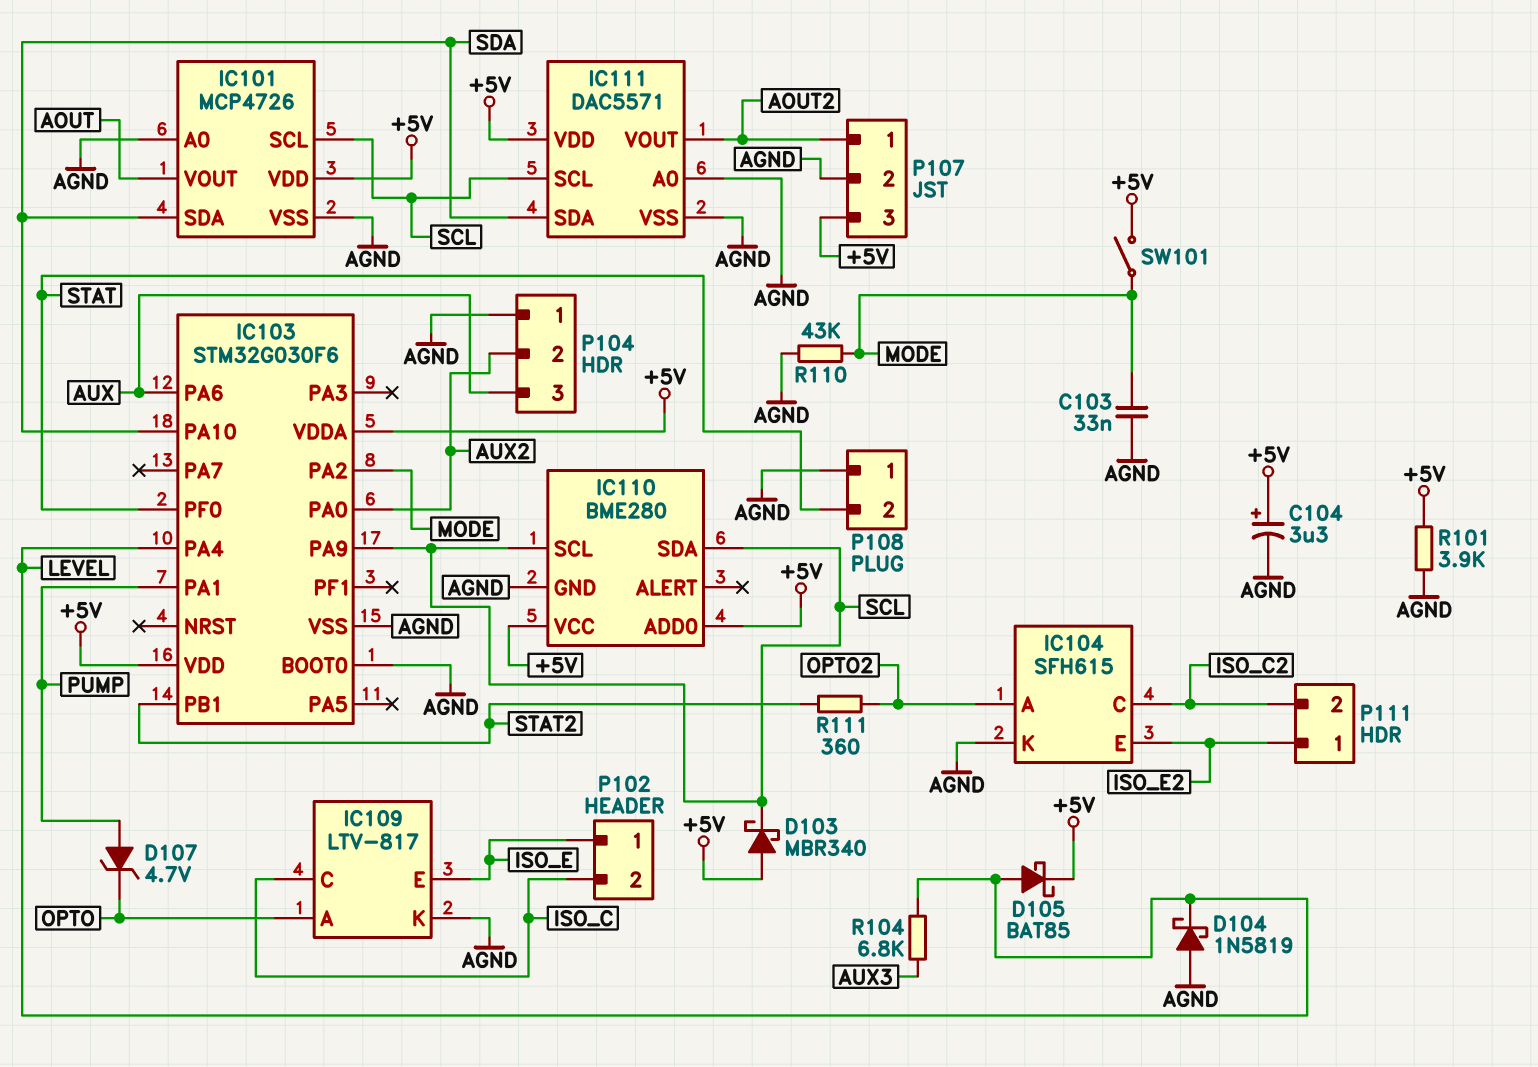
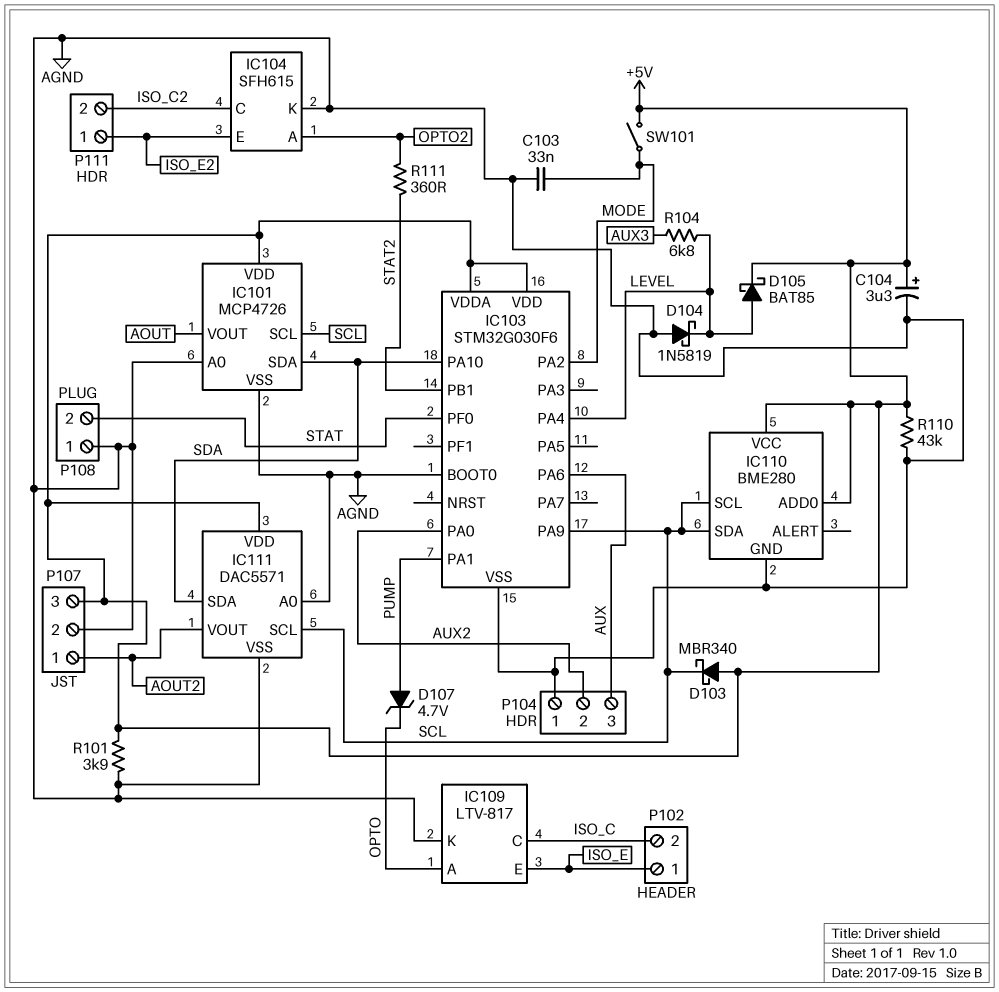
R110: 43k (AGND, MODE) -> 43k (+5V, AGND)

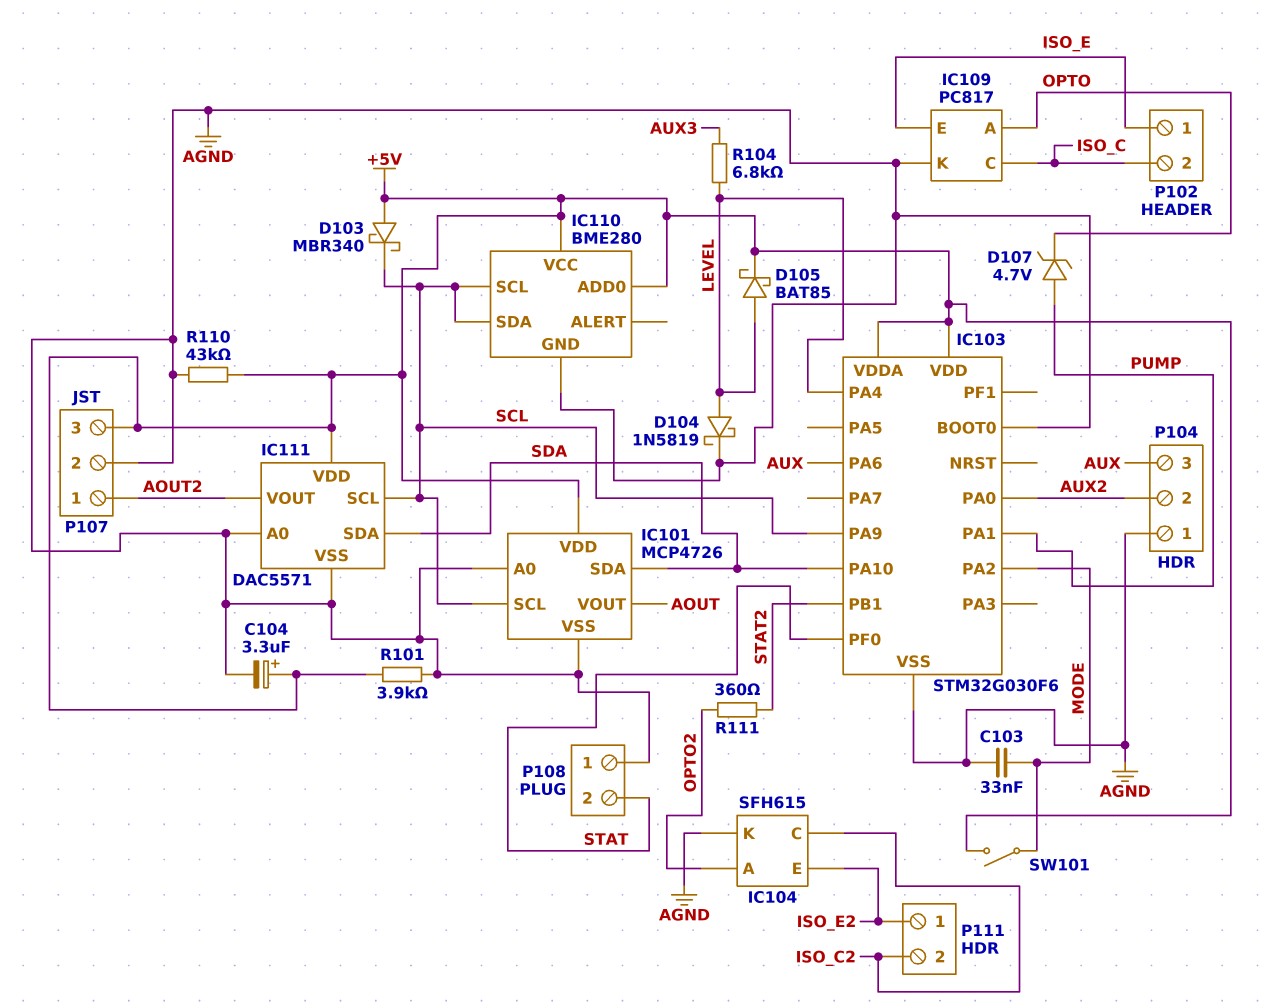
D104: schottky 1N5819 (A AGND, K LEVEL) -> schottky 1N5819 (A LEVEL, K AGND)
IC109: LTV-817 -> PC817

